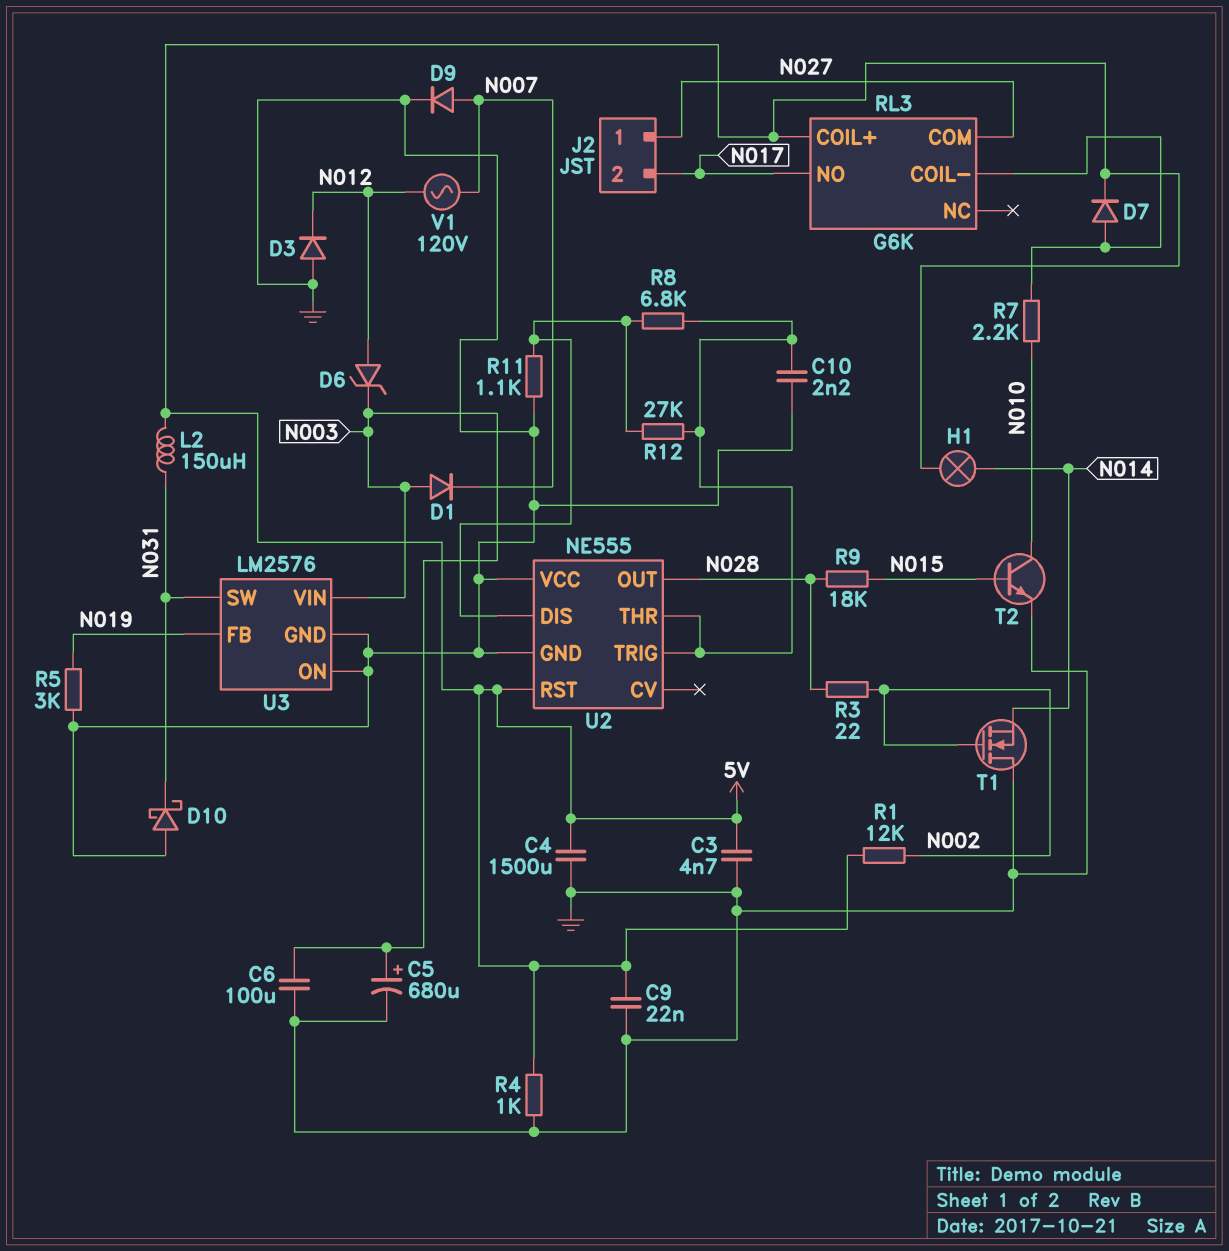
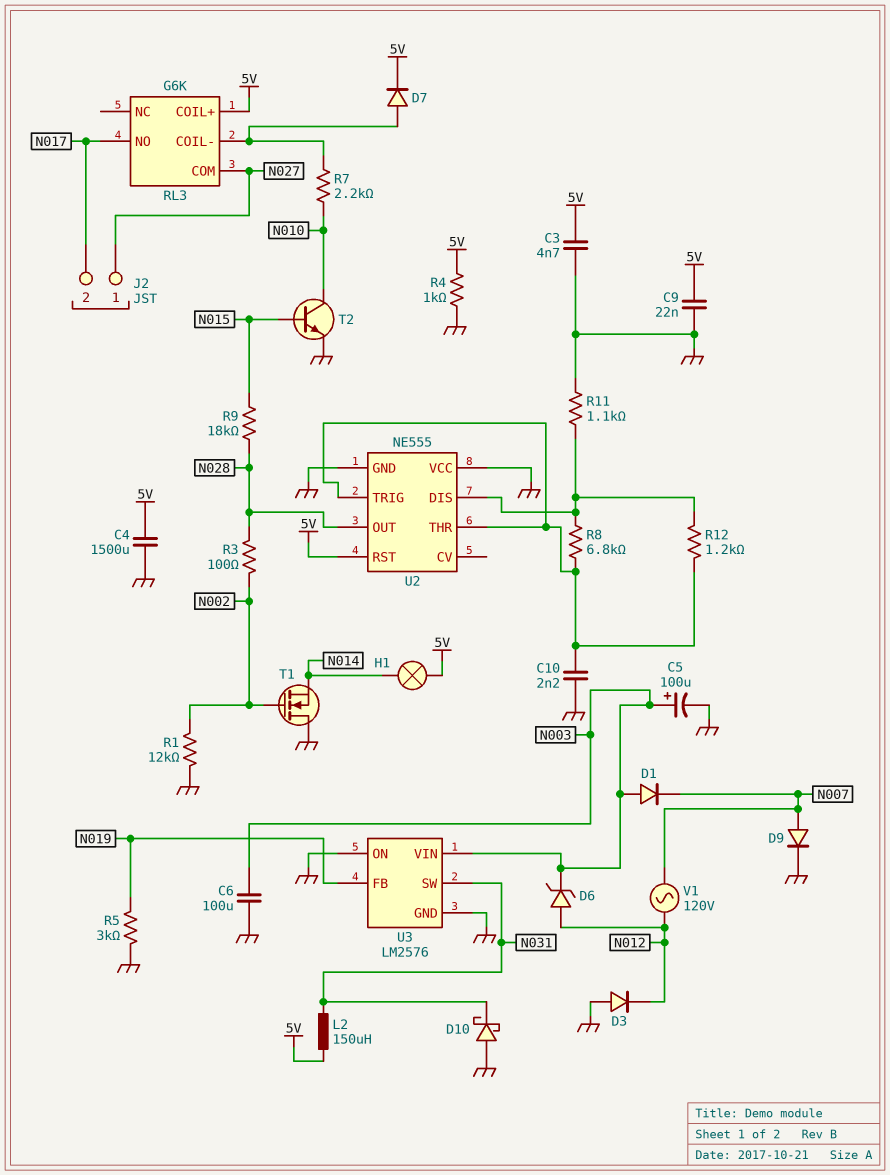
C5: 680uF (plus N003, minus GND) -> 100uF (plus N003, minus GND)
R1: 12k (5V, N002) -> 12k (GND, N002)
R3: 22 (N002, N028) -> 100 (N002, N028)
R12: 27k (U2/DIS, U2/THR) -> 1.2k (U2/DIS, U2/THR)

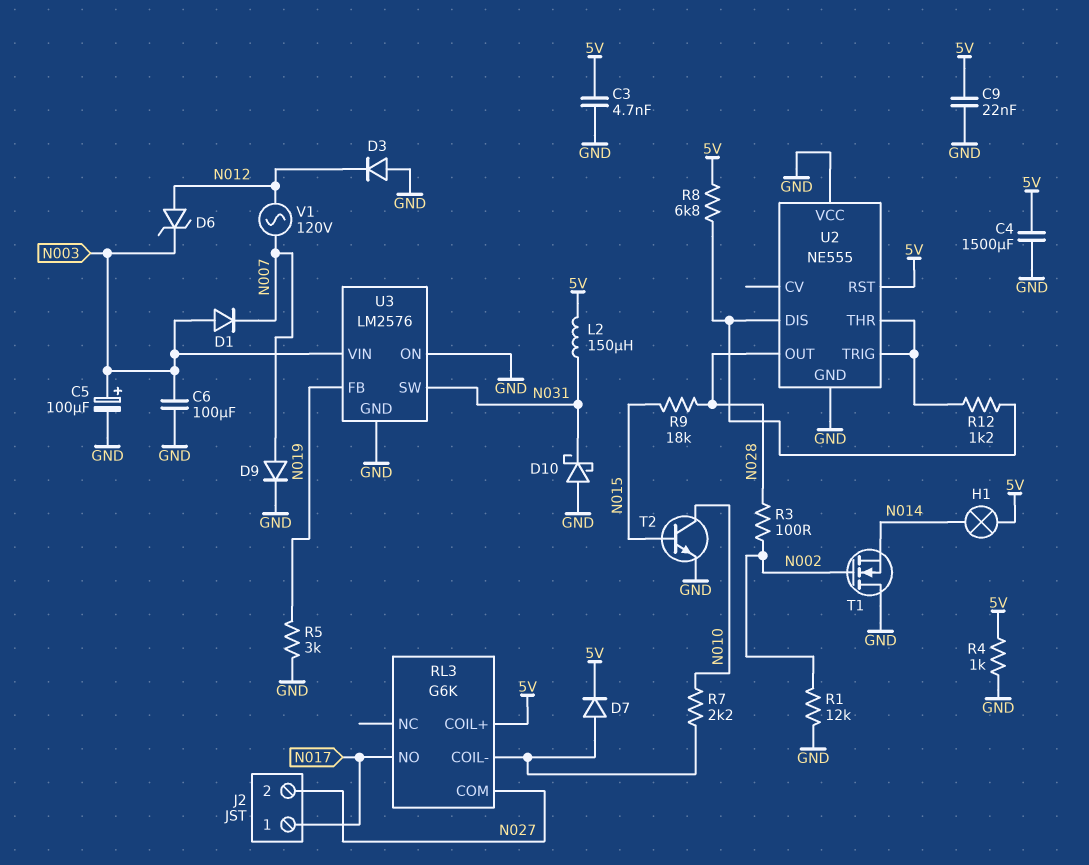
C10: 2.2nF (GND, U2/THR) -> none
J2 pin 1: N027 -> N017
J2 pin 2: N017 -> N027
R8: 6.8k (U2/DIS, U2/THR) -> 6.8k (5V, U2/DIS)
R11: 1.1k (GND, U2/DIS) -> none

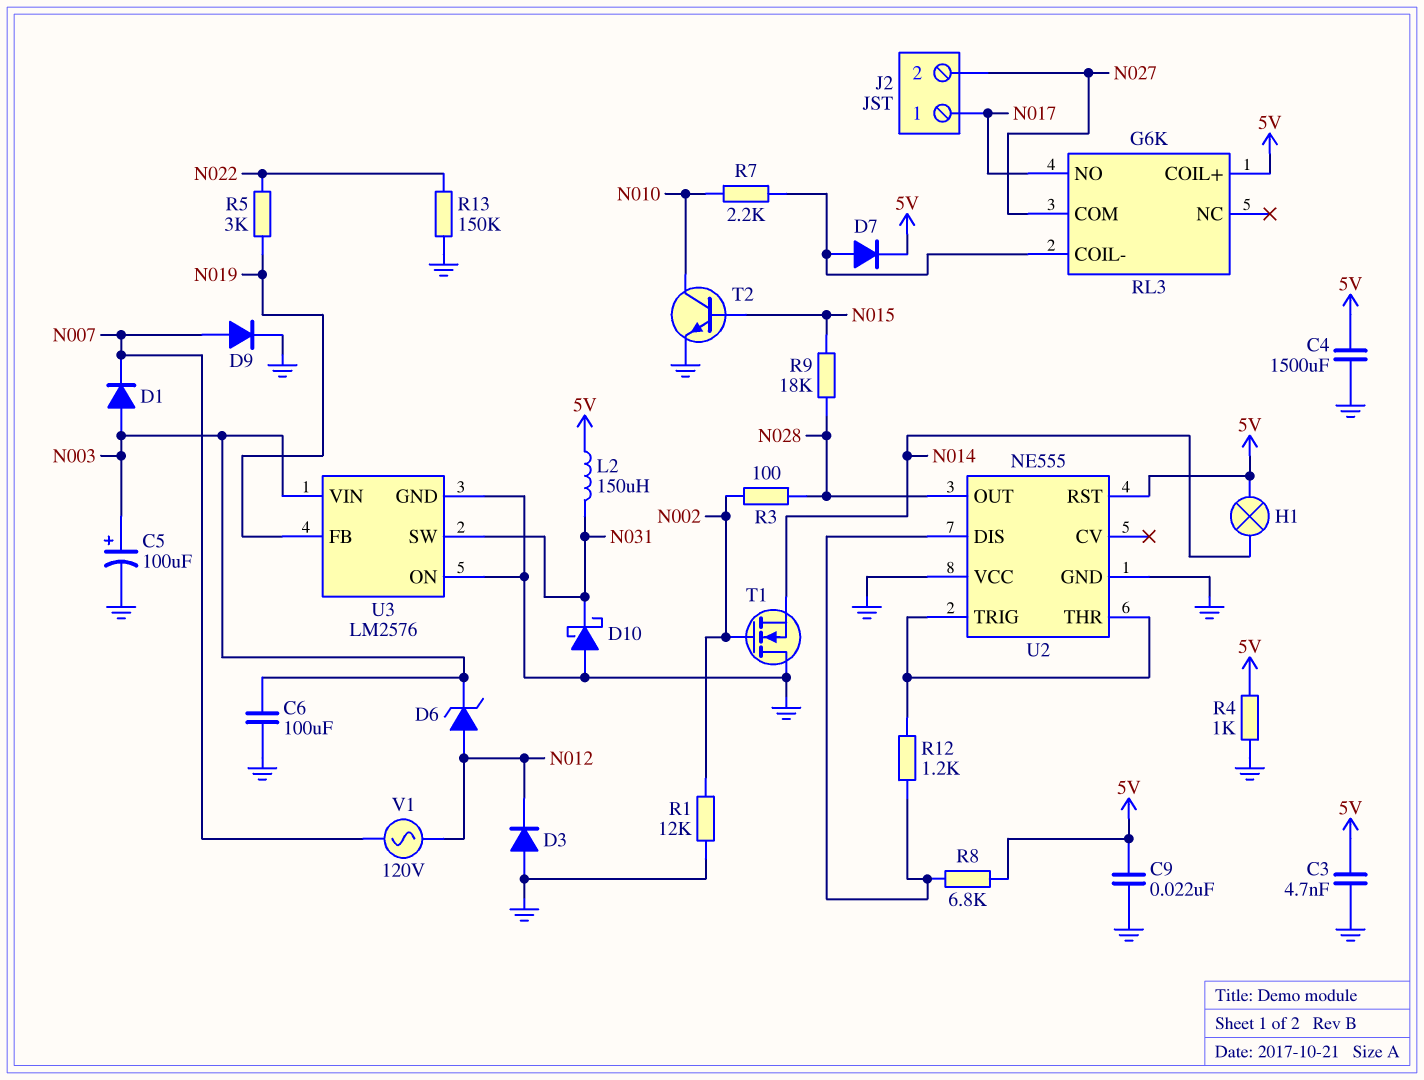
R5: 3k (GND, N019) -> 3k (N019, N022)
R13: none -> 150k (GND, N022)

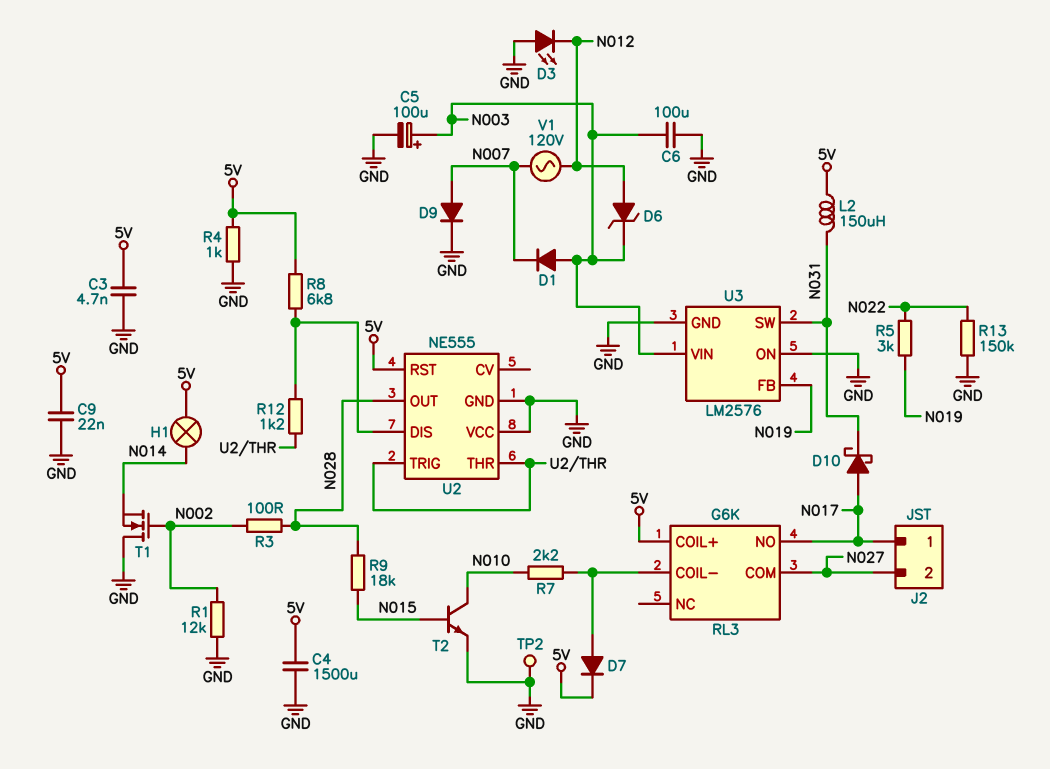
D3: diode (A GND, K N012) -> LED (A GND, K N012)
D10: schottky (A GND, K N031) -> schottky (A N017, K N031)
TP2: none -> test point (GND)

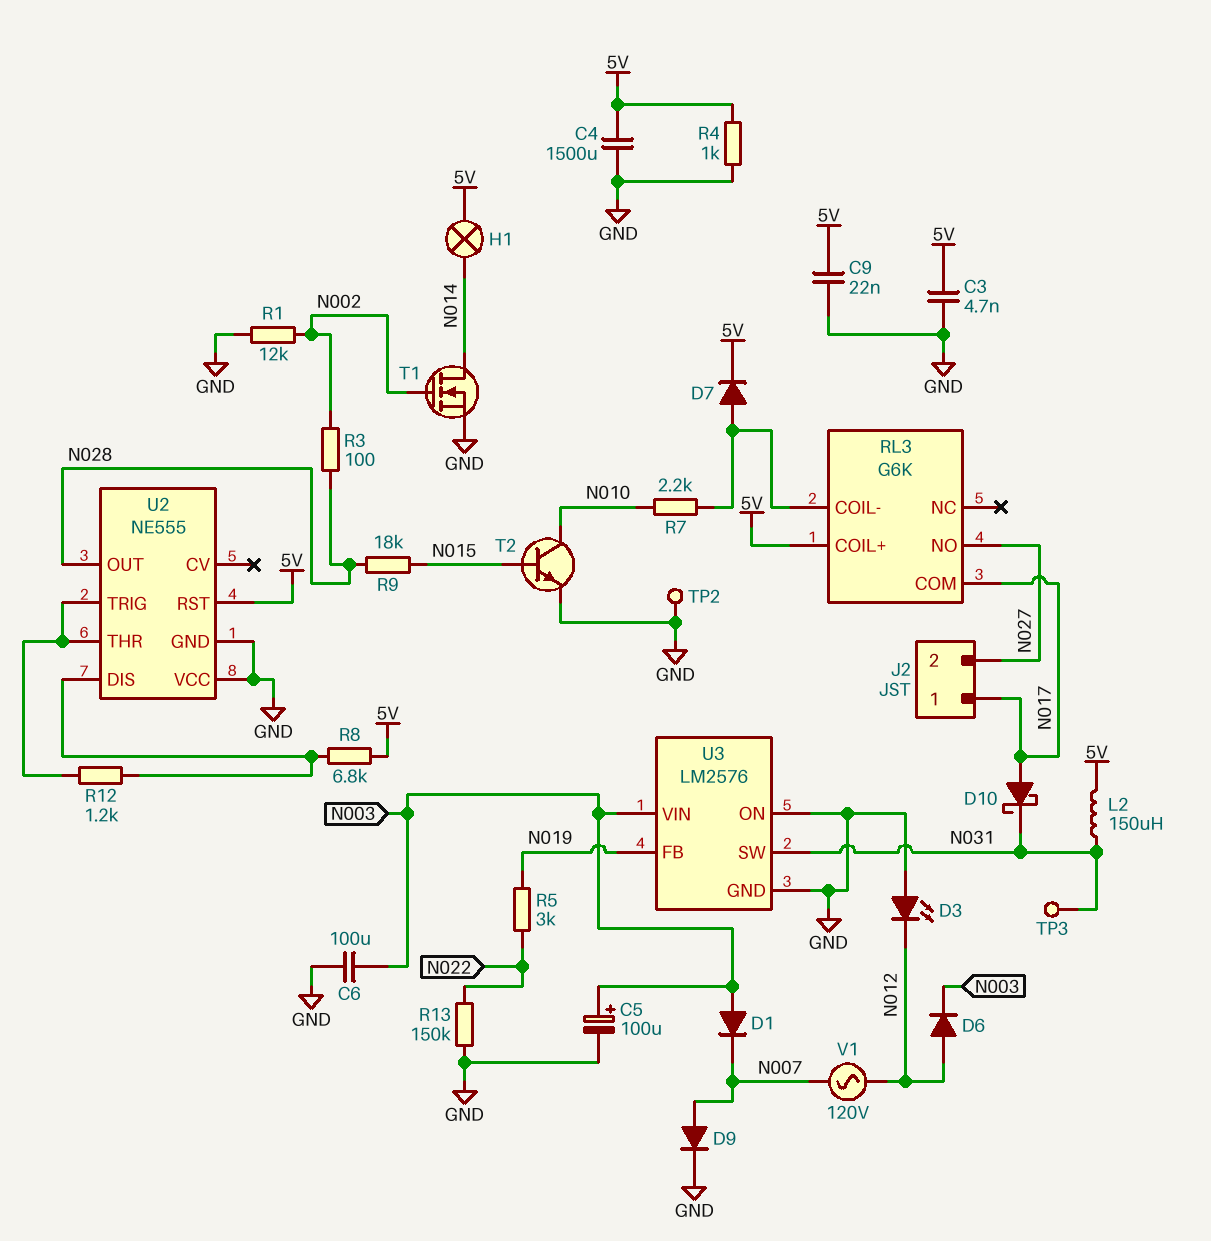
D6: zener (A N012, K N003) -> diode (A N012, K N003)
RL3 pin COM: N027 -> N017
RL3 pin NO: N017 -> N027
T1: NMOS (G N002, D GND, S N014) -> NMOS (G N002, D N014, S GND)
TP3: none -> test point (N031)

